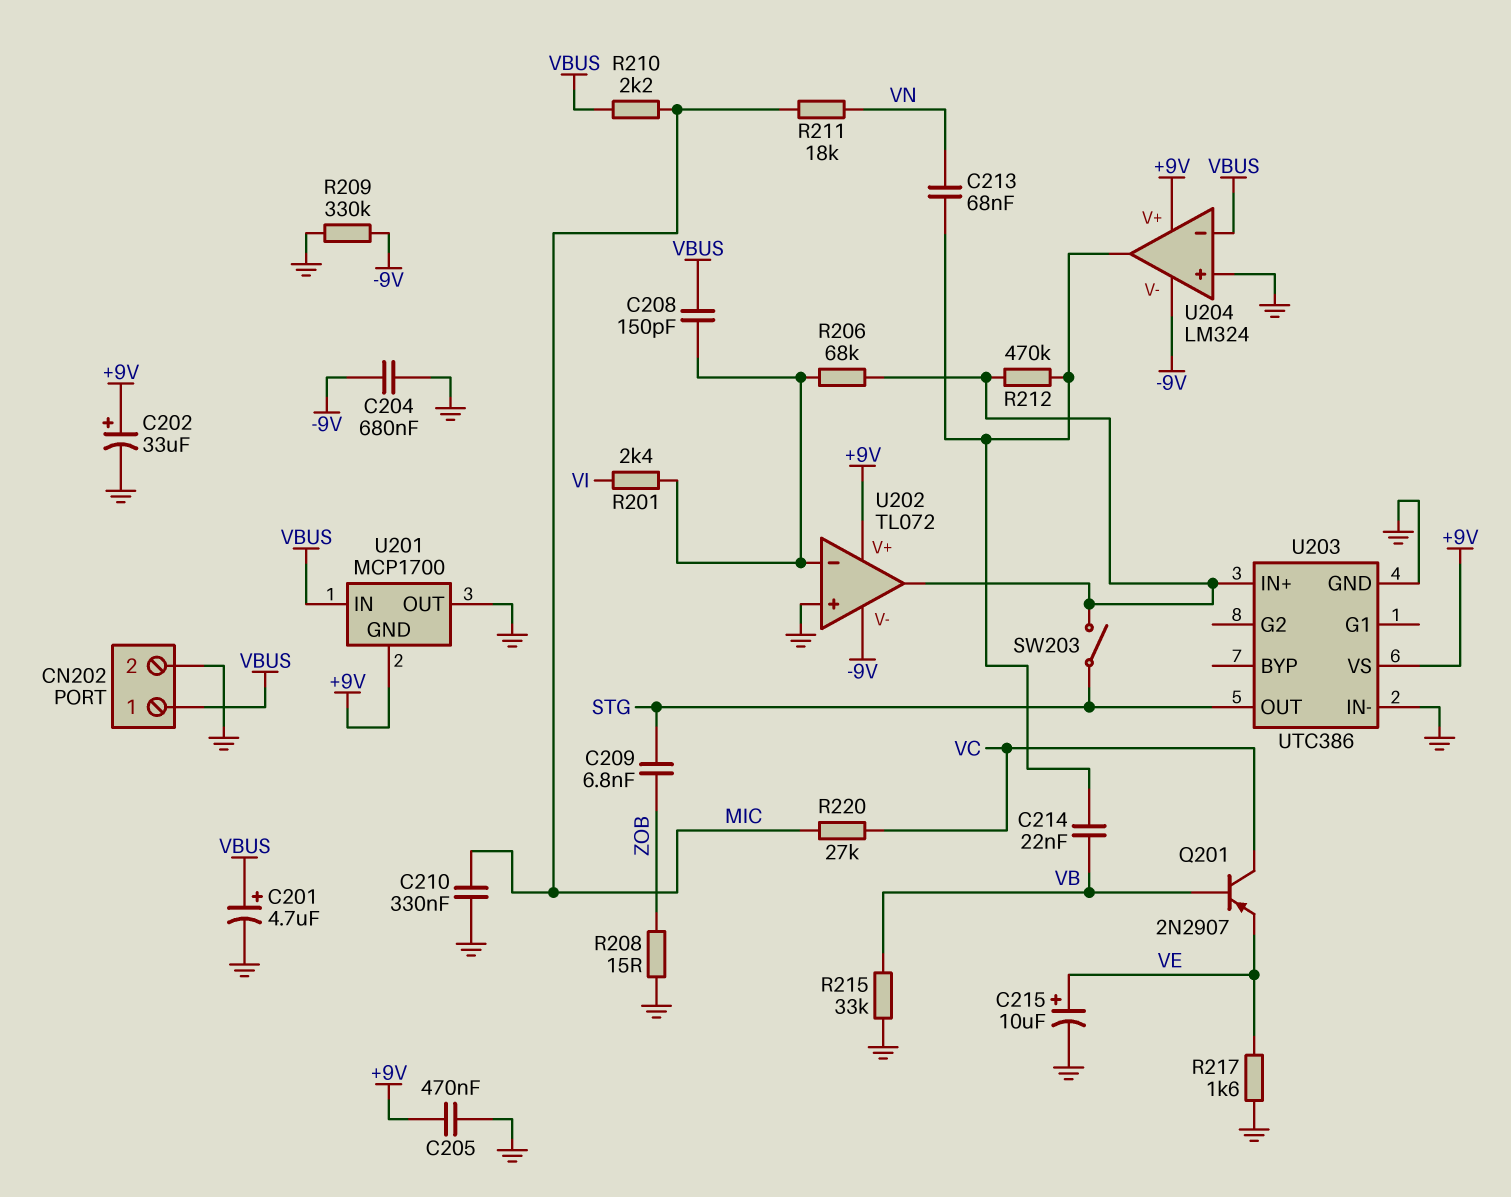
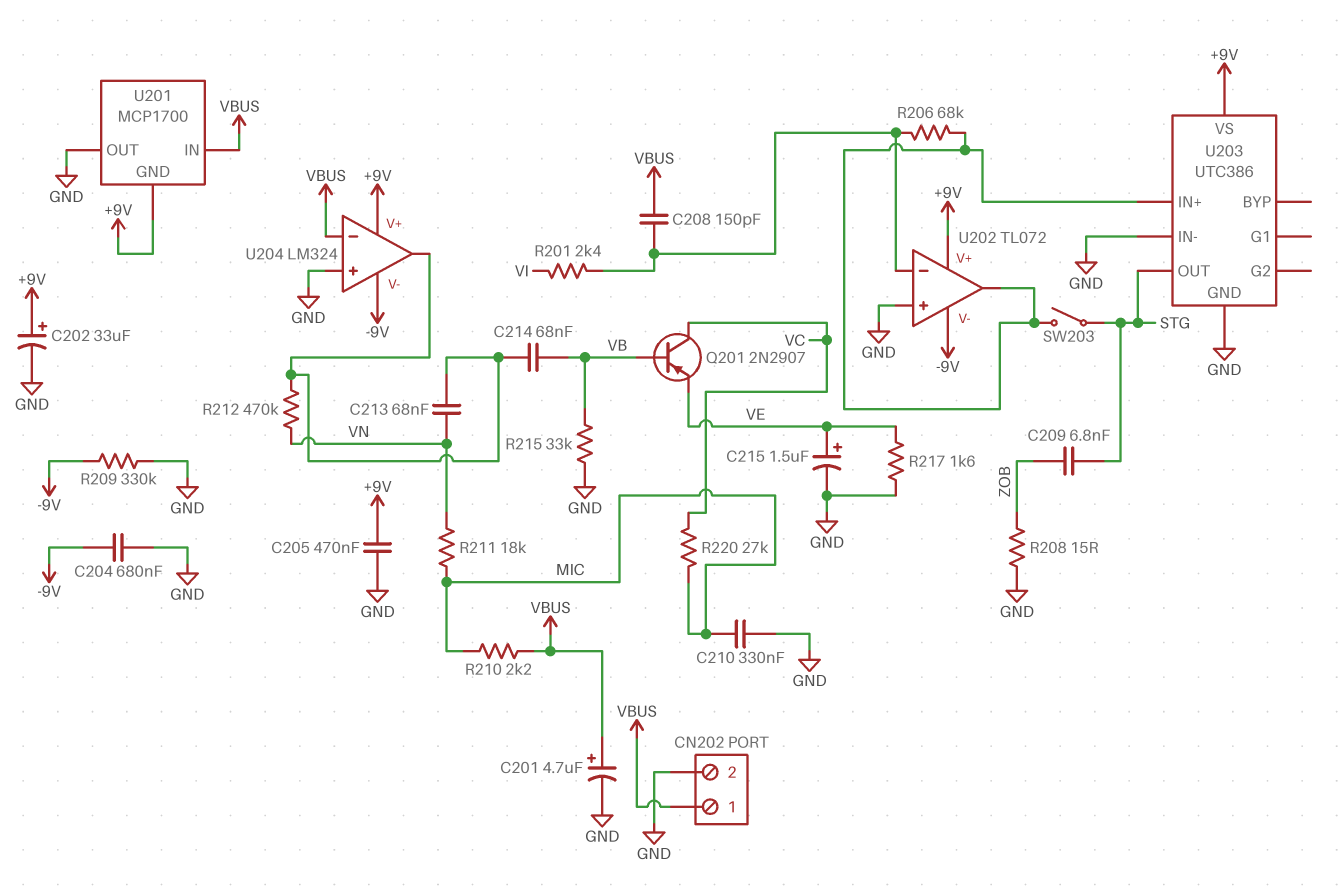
C214: 22nF (U204/out, VB) -> 68nF (U204/out, VB)
C215: 10uF (plus VE, minus GND) -> 1.5uF (plus VE, minus GND)
R212: 470k (U202/out, U204/out) -> 470k (U204/out, VN)

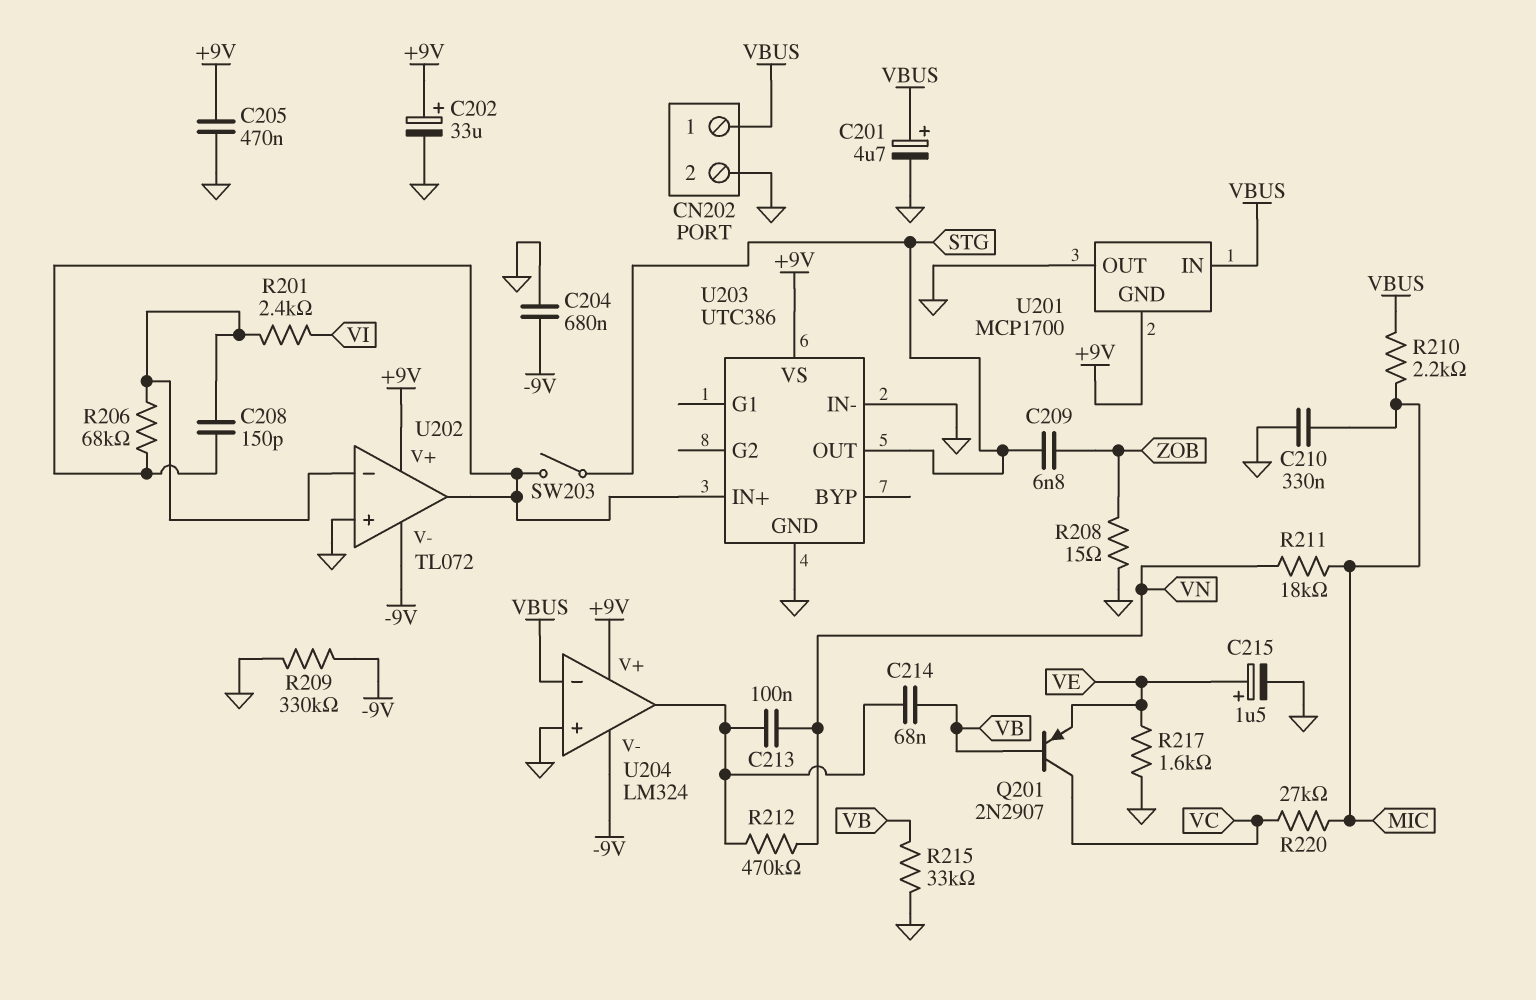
C208: 150pF (U202/in-, VBUS) -> 150pF (U202/in-, U202/out)
C213: 68nF (U204/out, VN) -> 100nF (U204/out, VN)

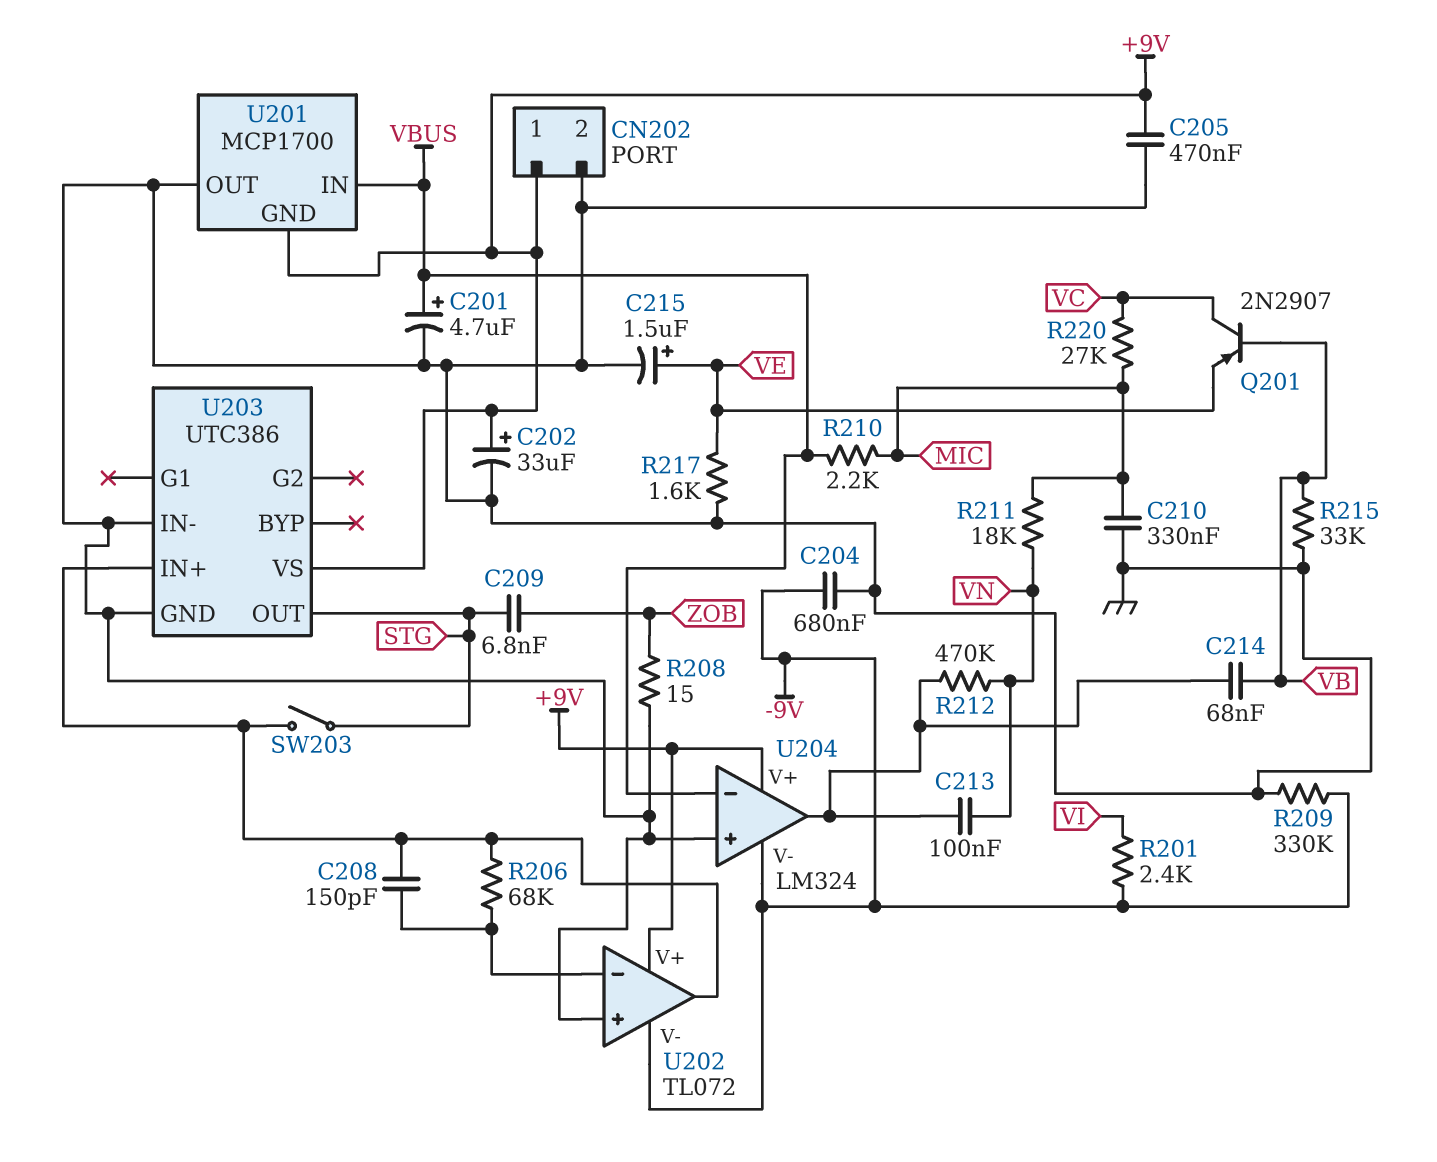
CN202 pin 1: VBUS -> +9V
R201: 2.4k (U202/in-, VI) -> 2.4k (-9V, VI)

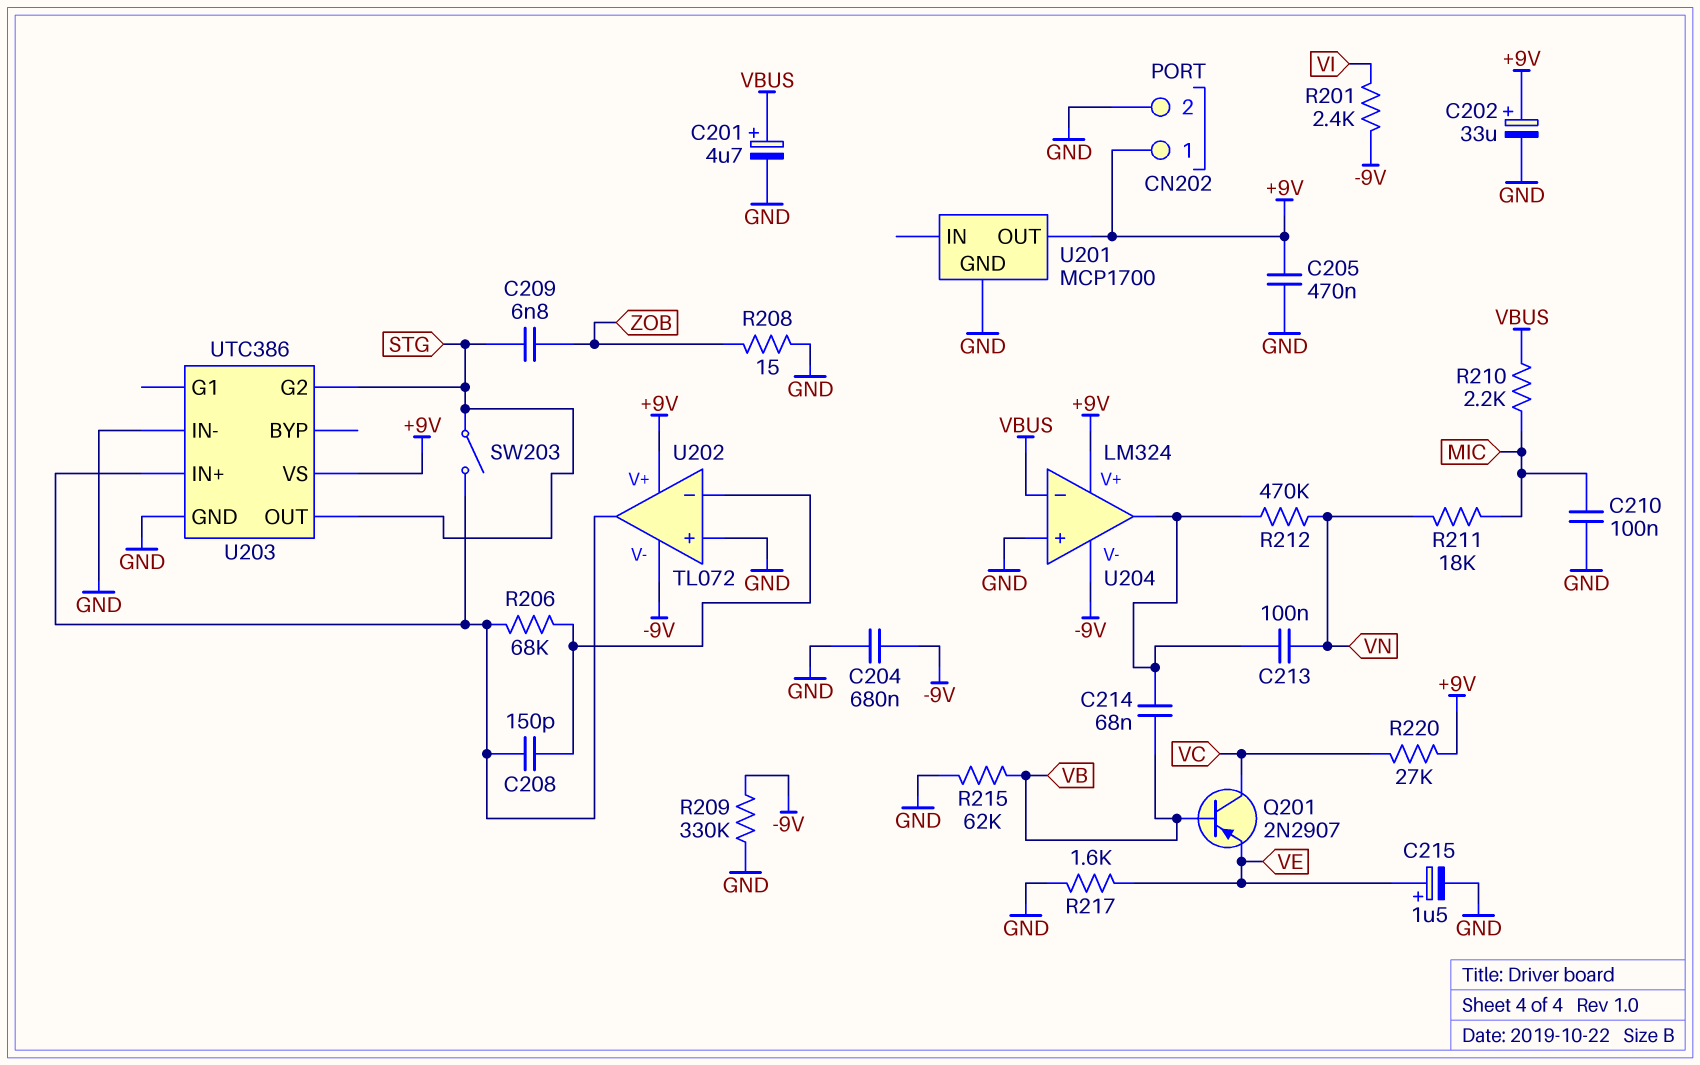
C210: 330nF (GND, MIC) -> 100nF (GND, MIC)
R215: 33k (GND, VB) -> 62k (GND, VB)
R220: 27k (MIC, VC) -> 27k (+9V, VC)
U201 pin GND: +9V -> GND
U201 pin IN: VBUS -> none
U201 pin OUT: GND -> +9V
U203 pin G2: none -> STG

